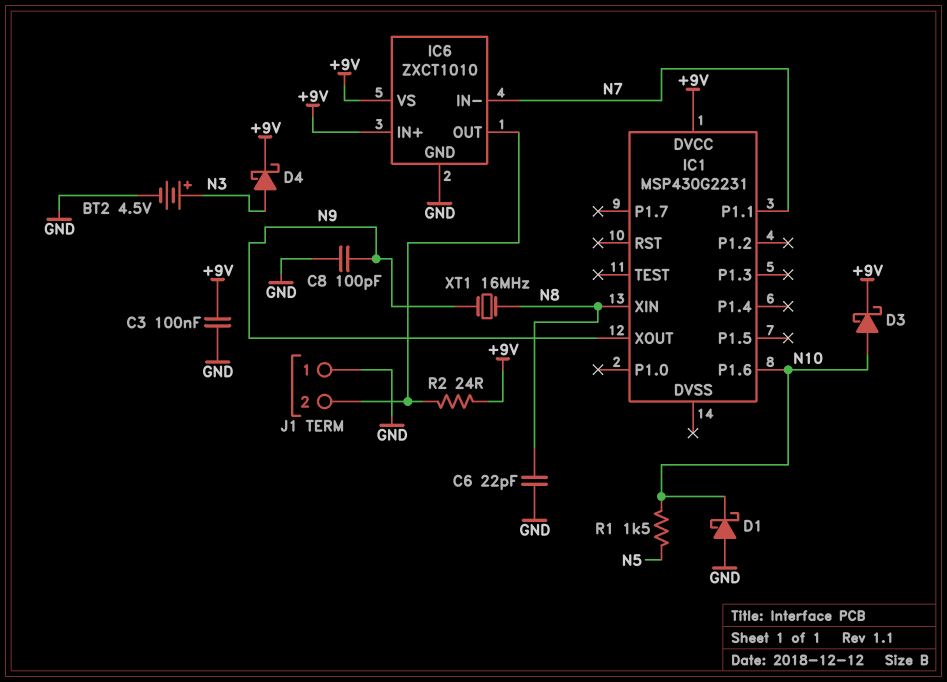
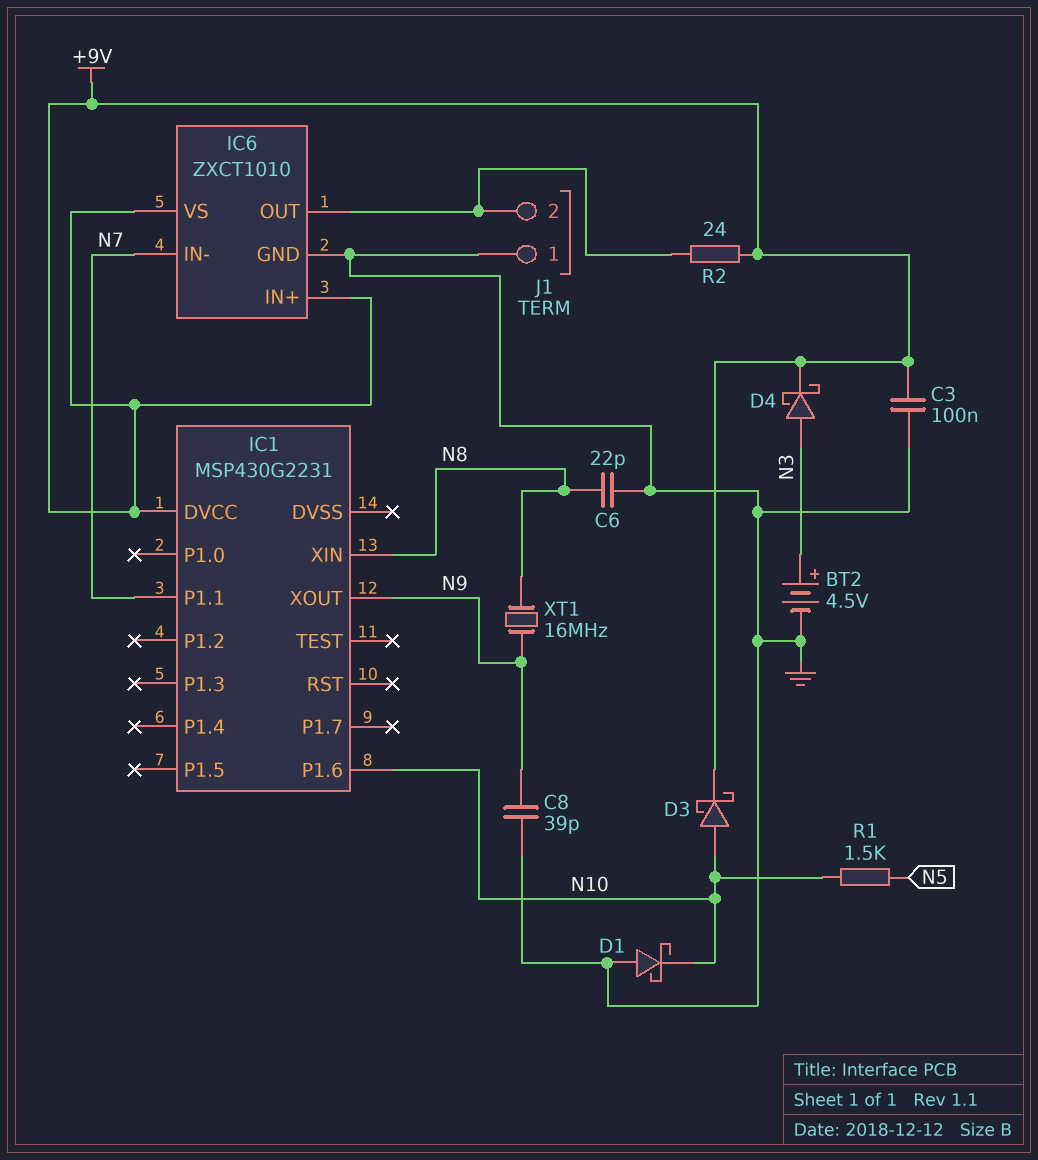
C8: 100pF (GND, N9) -> 39pF (GND, N9)

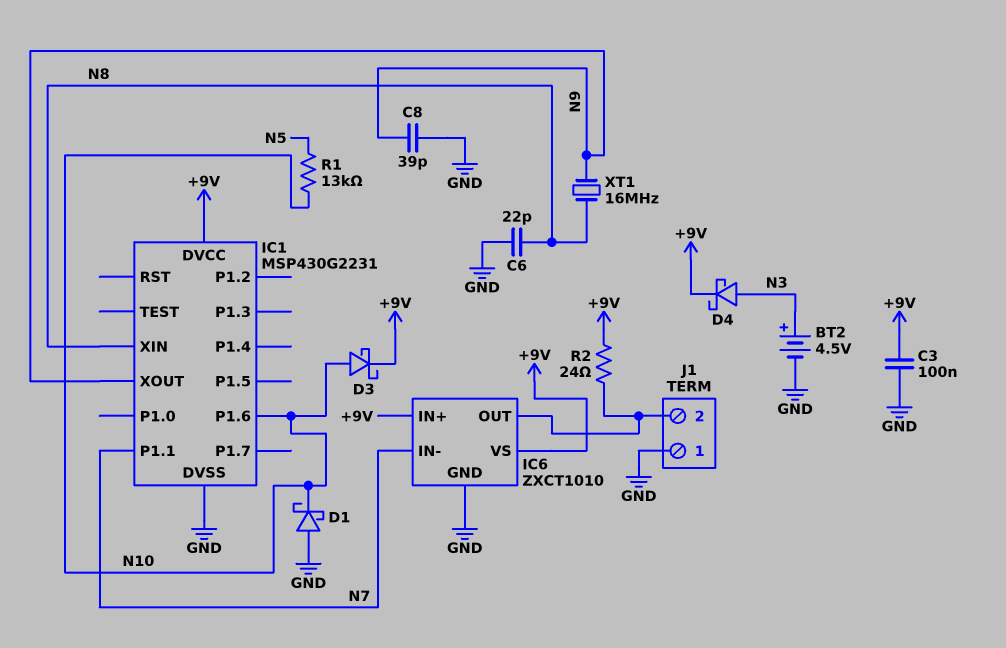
IC1 pin DVSS: none -> GND
R1: 1.5k (N5, N10) -> 13k (N5, N10)

